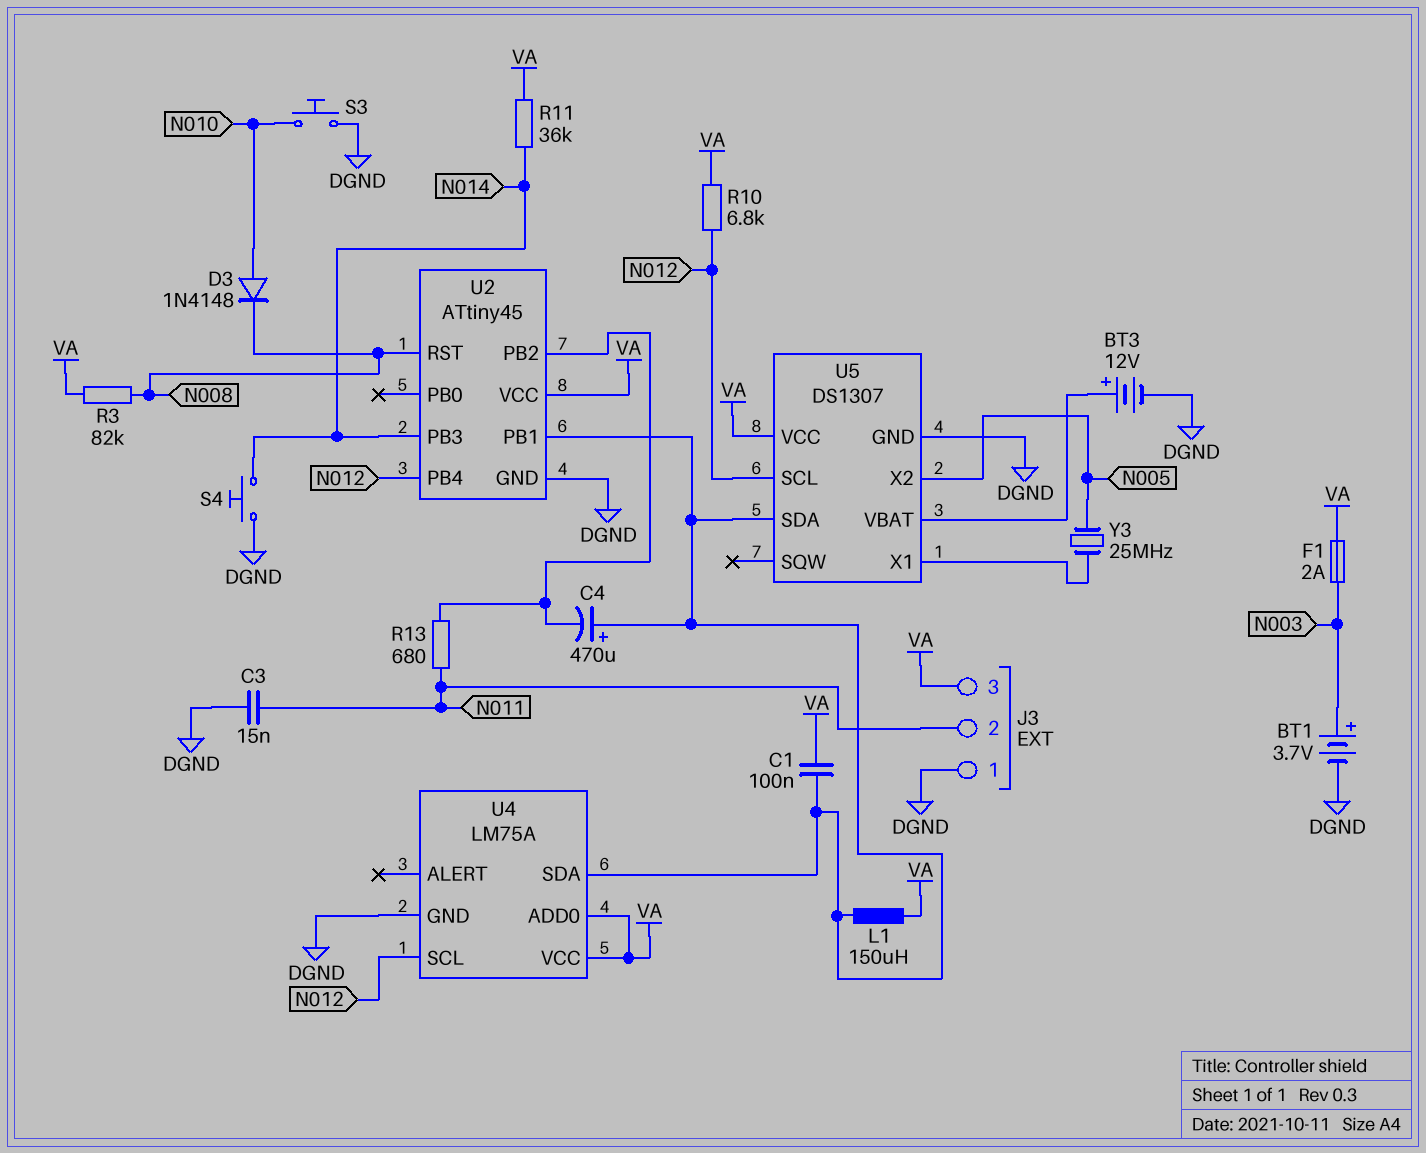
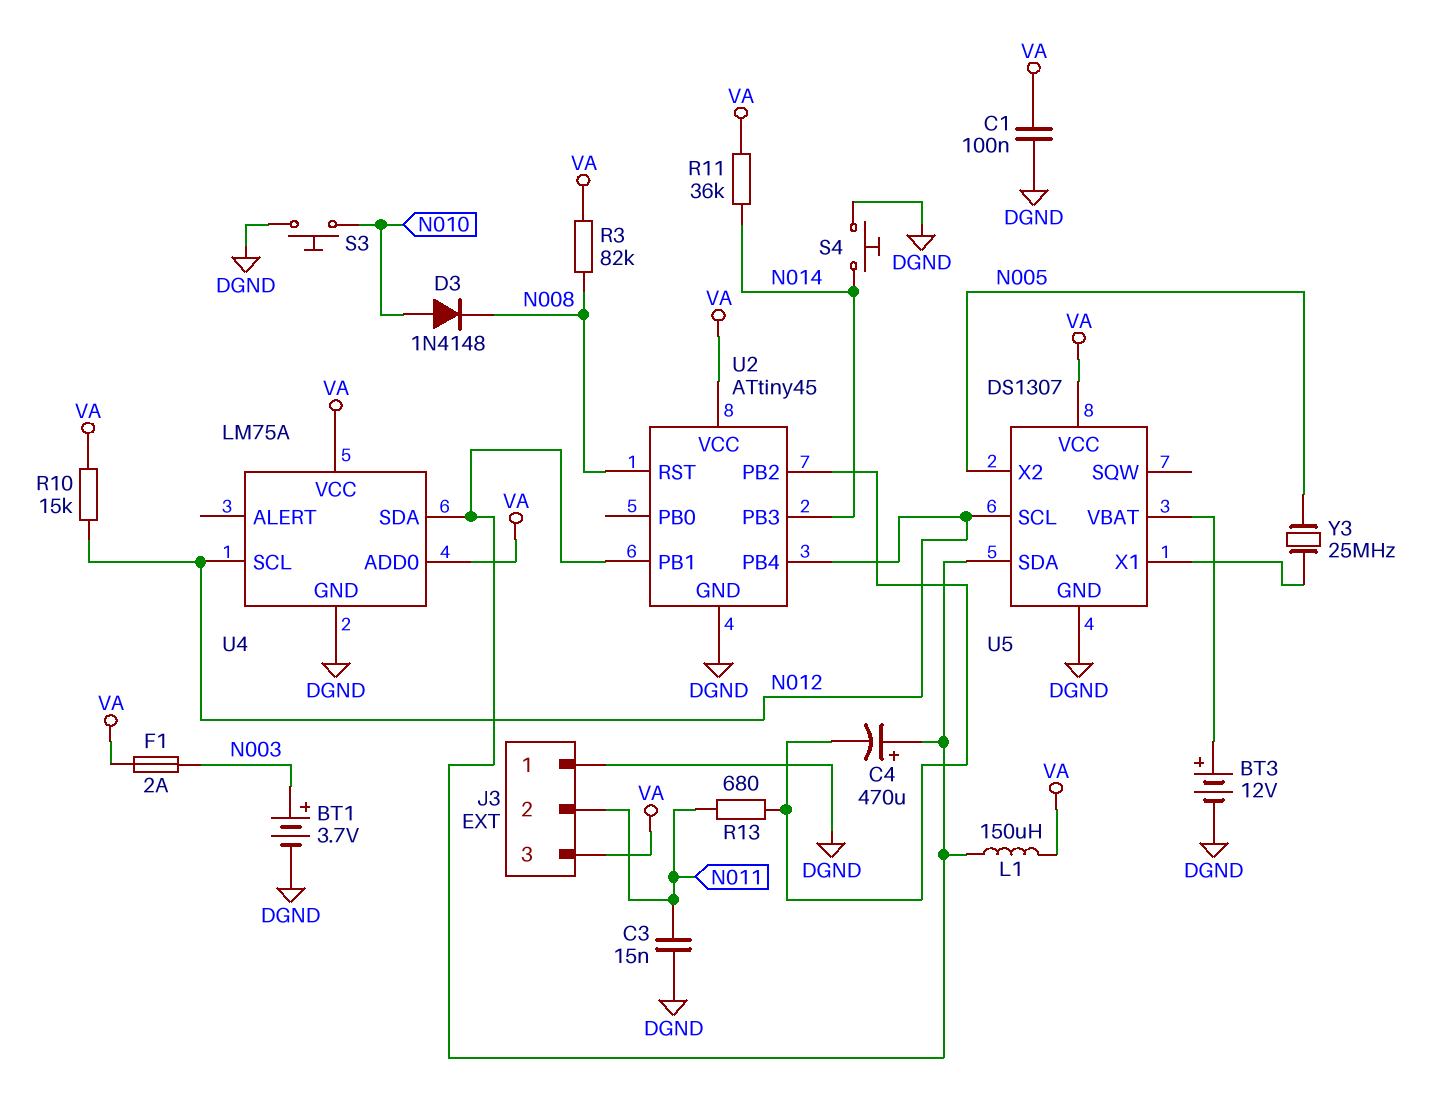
C1: 100nF (U2/PB1, VA) -> 100nF (DGND, VA)
R10: 6.8k (N012, VA) -> 15k (N012, VA)

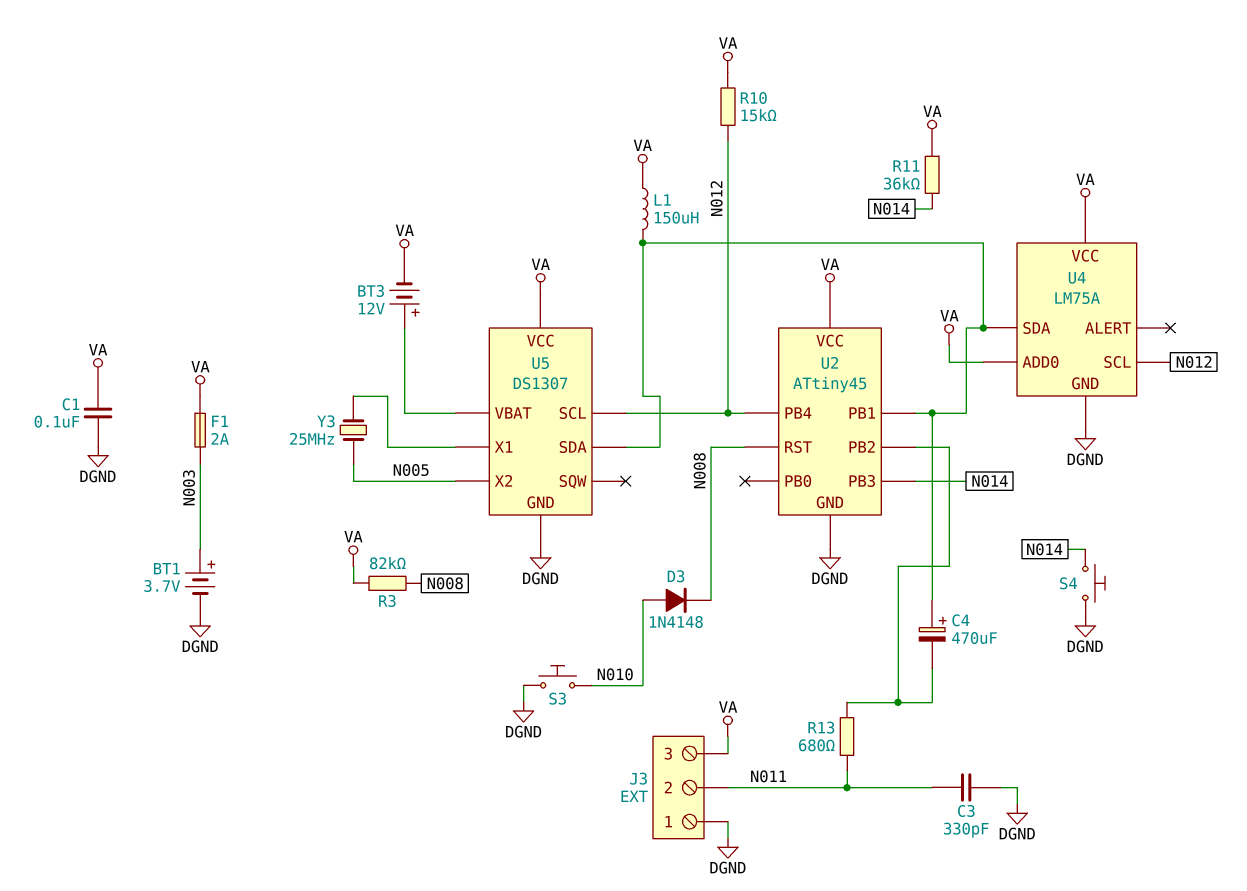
BT3: 12V (plus U5/VBAT, minus DGND) -> 12V (plus U5/VBAT, minus VA)
C3: 15nF (DGND, N011) -> 330pF (DGND, N011)

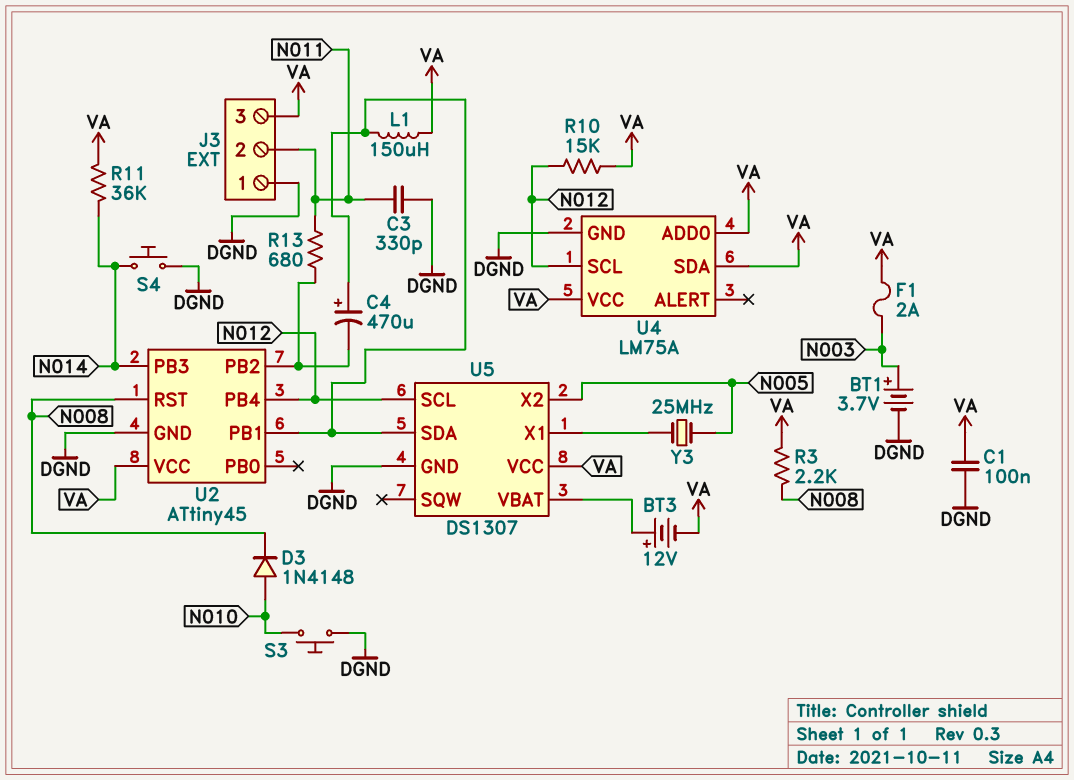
R3: 82k (N008, VA) -> 2.2k (N008, VA)
U4 pin SDA: U2/PB1 -> VA

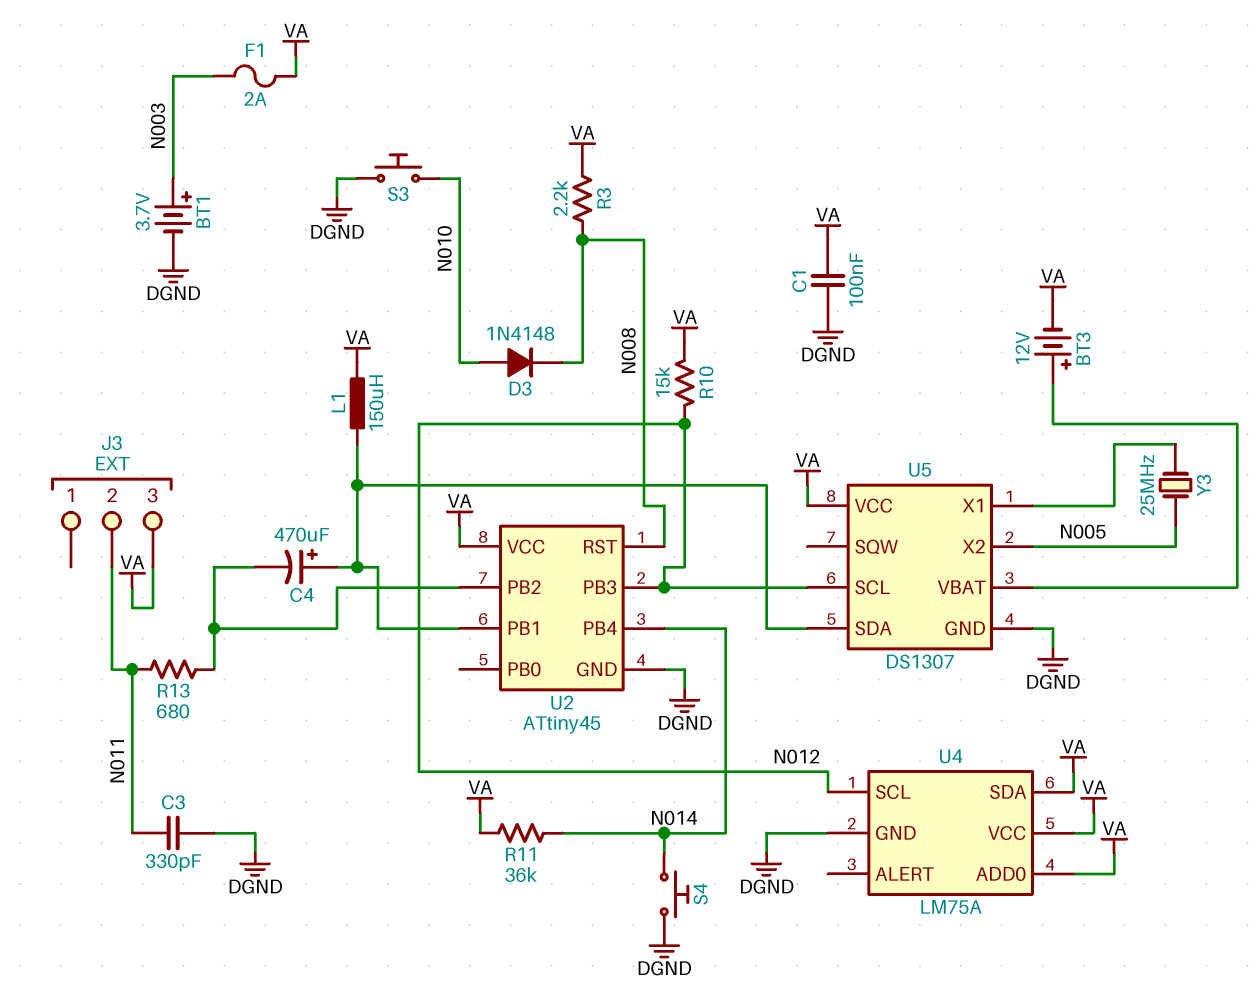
J3 pin 1: DGND -> none
U2 pin PB3: N014 -> N012
U2 pin PB4: N012 -> N014

